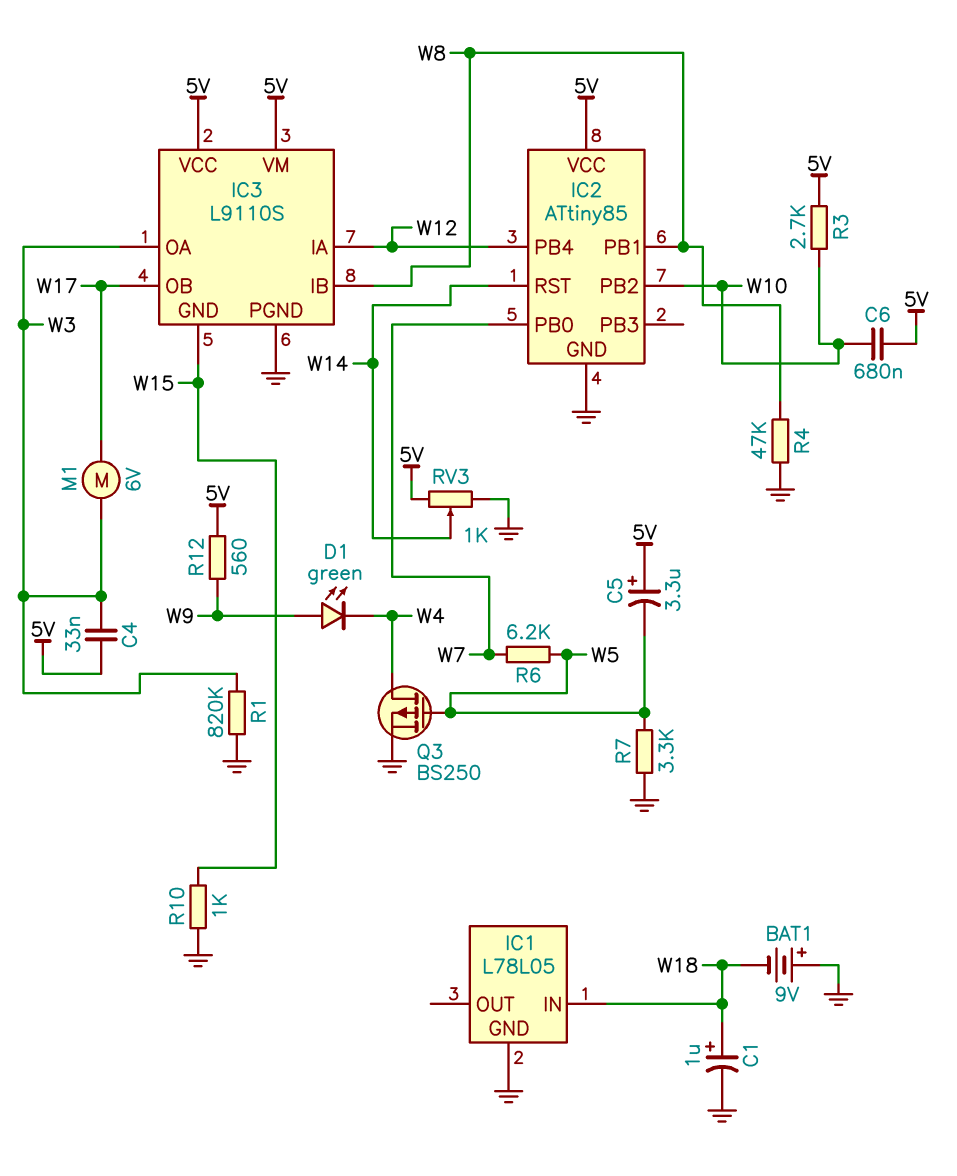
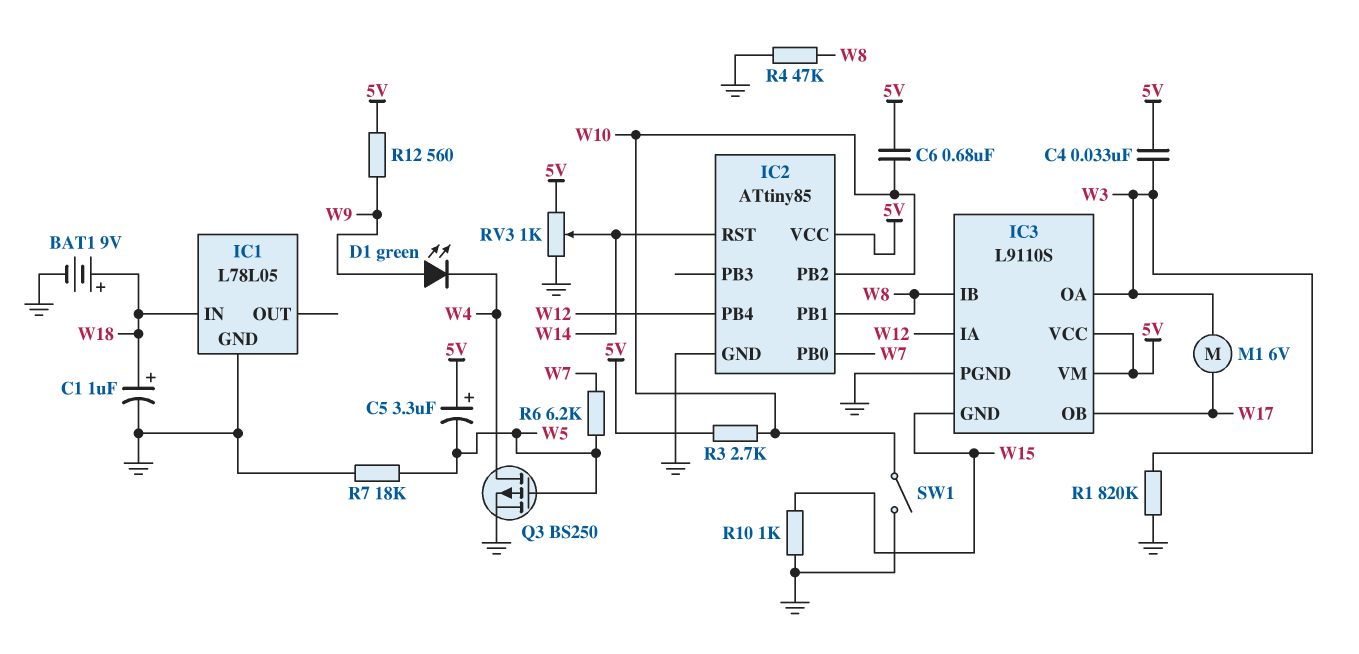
BAT1: 9V (plus GND, minus W18) -> 9V (plus W18, minus GND)
R7: 3.3k (GND, W5) -> 18k (GND, W5)
SW1: none -> switch (GND, W10)

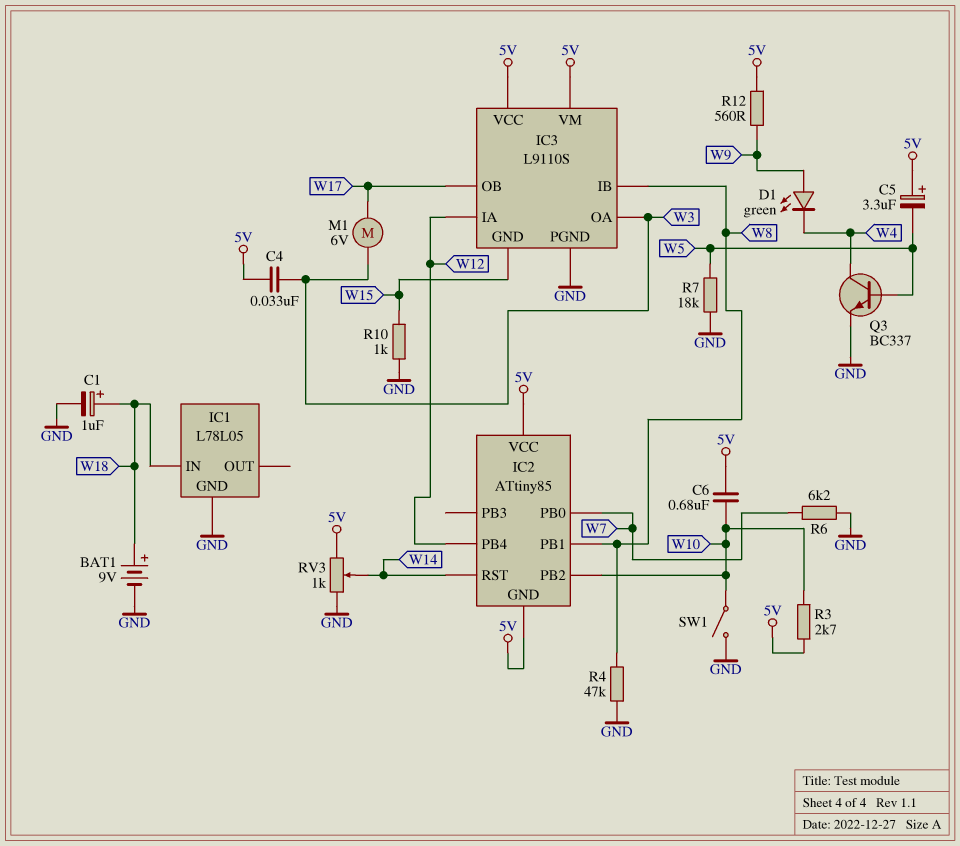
IC2 pin GND: GND -> 5V
Q3: PMOS BS250 (G W5, D W4, S GND) -> NPN BC337 (B W5, C W4, E GND)
R1: 820k (GND, W3) -> none
R6: 6.2k (W5, W7) -> 6.2k (GND, W7)

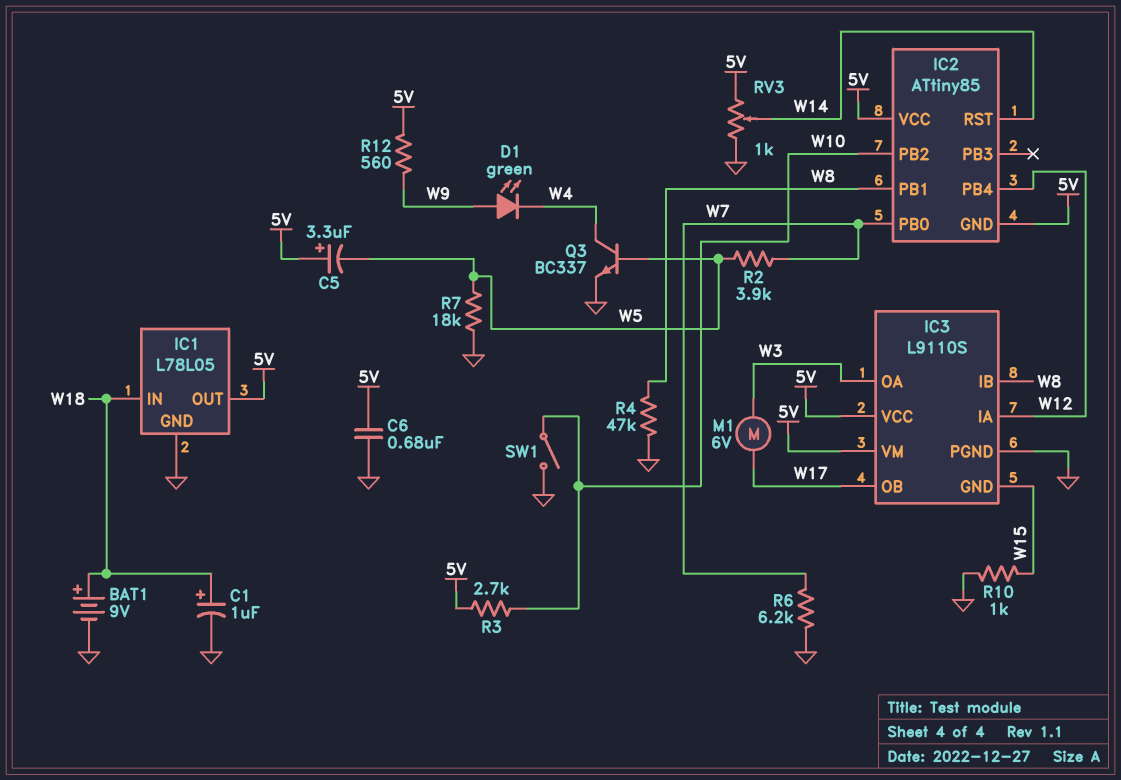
C4: 33nF (5V, W3) -> none
C6: 680nF (5V, W10) -> 680nF (5V, GND)
IC1 pin OUT: none -> 5V
R2: none -> 3.9k (W5, W7)

